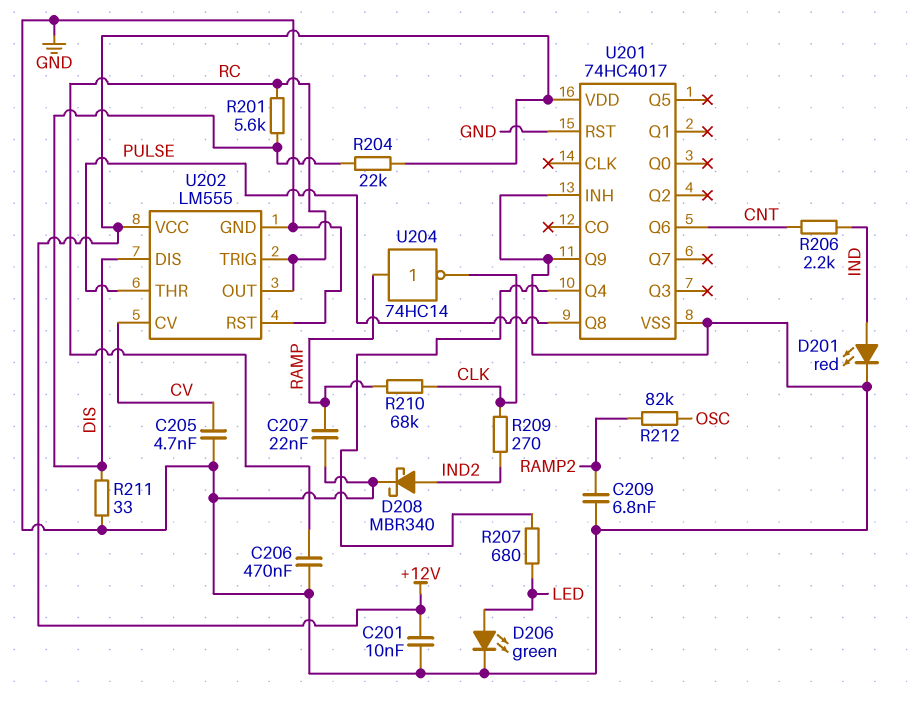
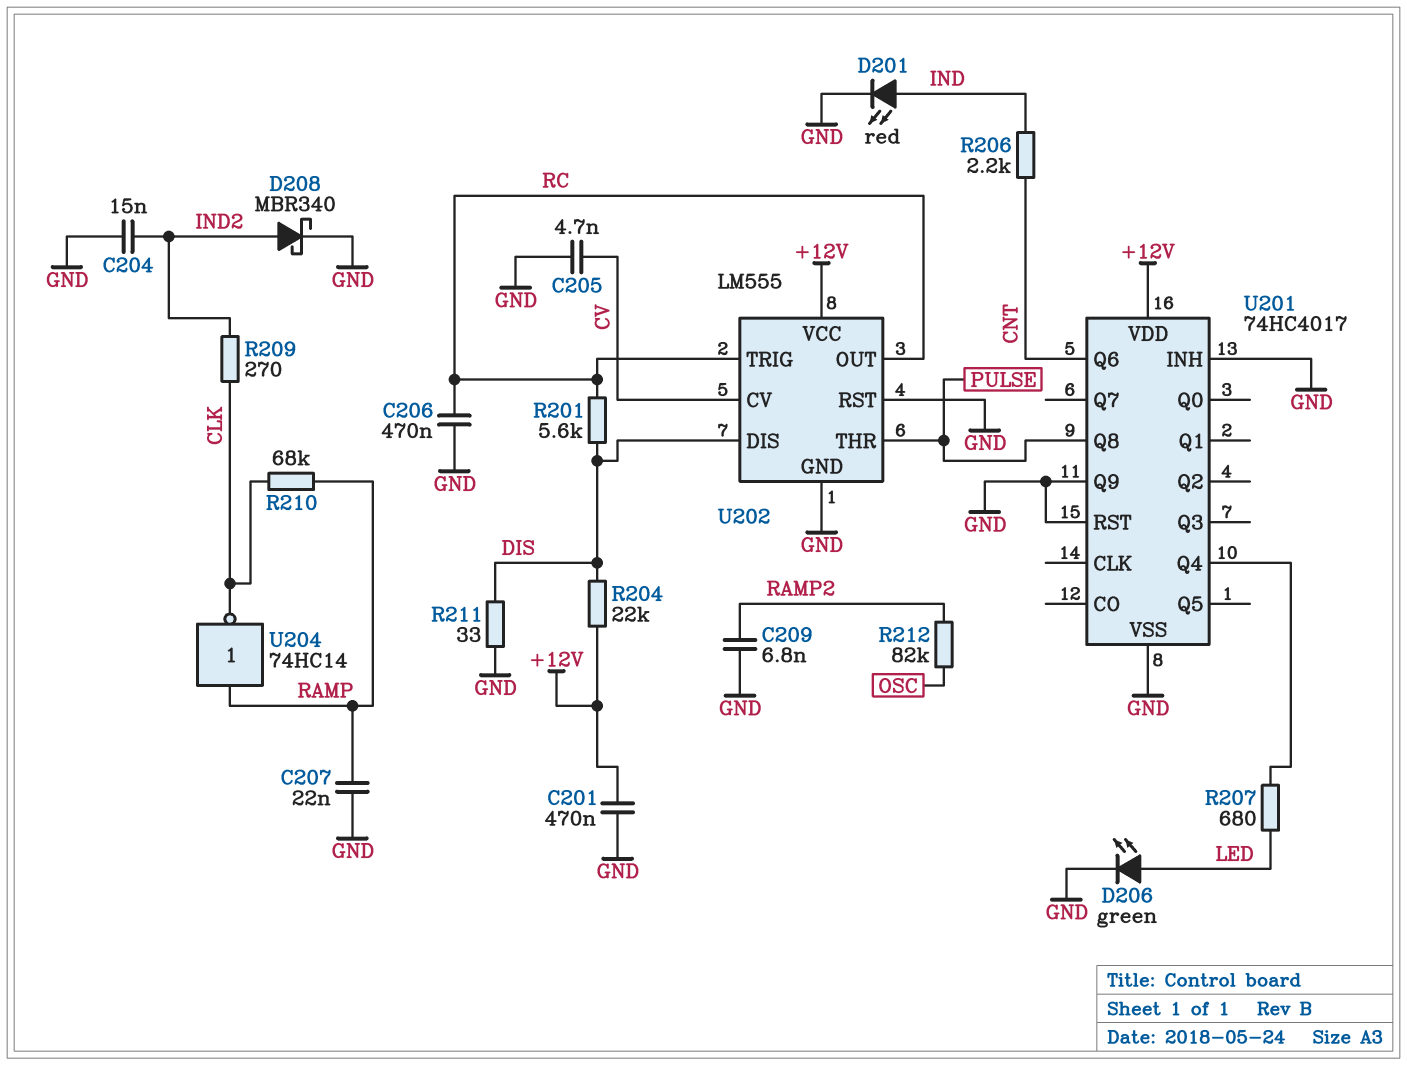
C201: 10nF (+12V, GND) -> 470nF (+12V, GND)
C204: none -> 15nF (GND, IND2)

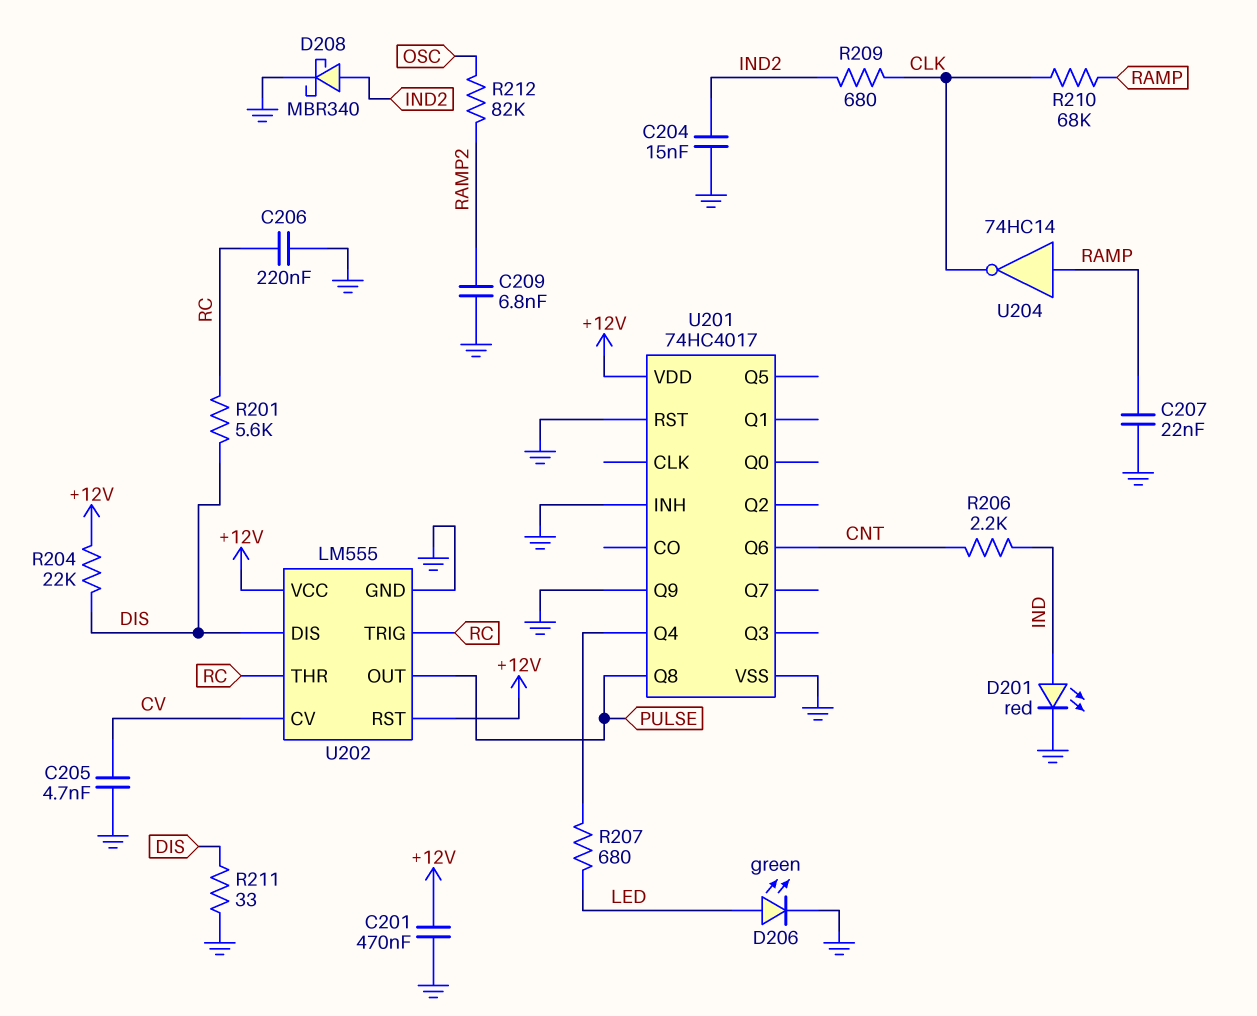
C206: 470nF (GND, RC) -> 220nF (GND, RC)
R209: 270 (CLK, IND2) -> 680 (CLK, IND2)
U202 pin OUT: RC -> PULSE
U202 pin RST: GND -> +12V
U202 pin THR: PULSE -> RC

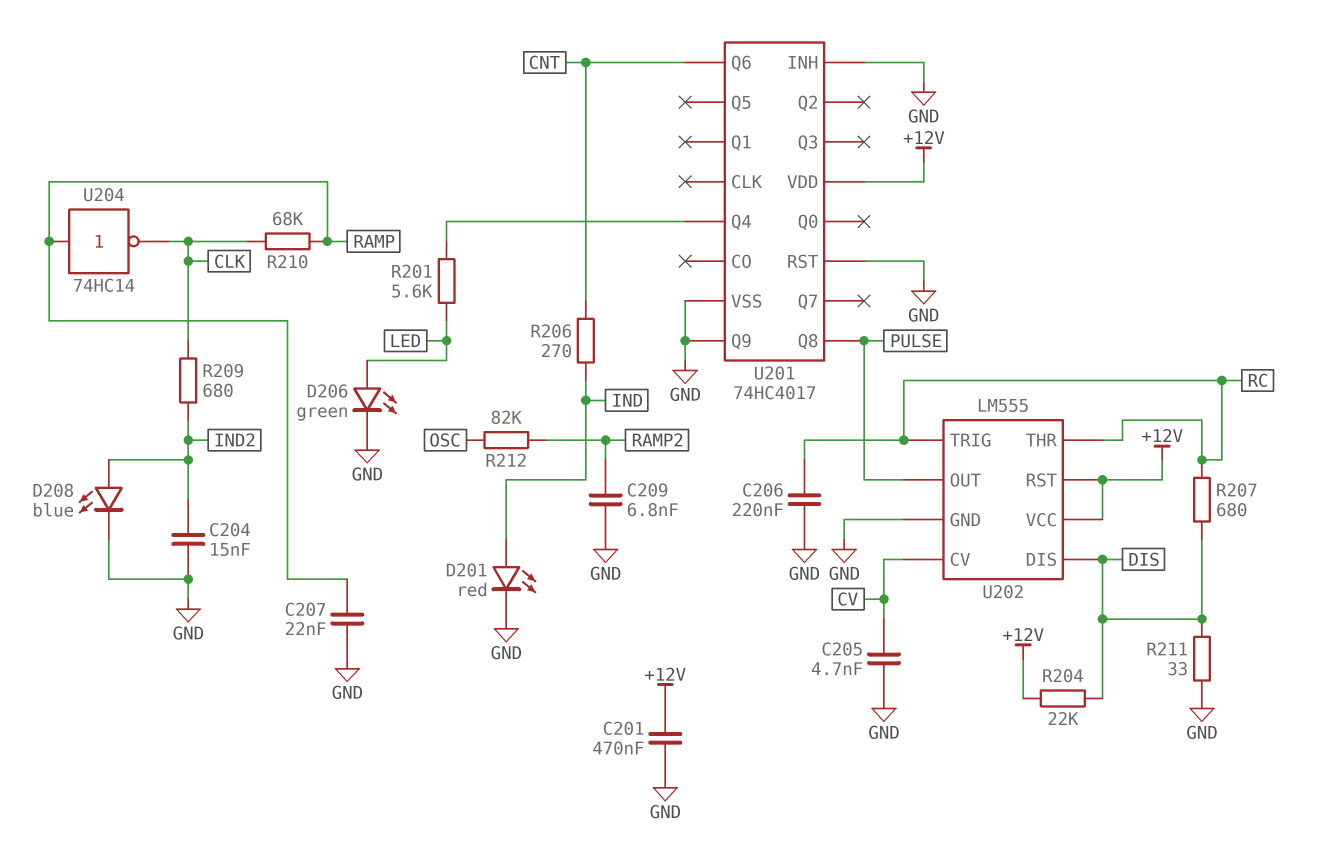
D208: schottky MBR340 (A IND2, K GND) -> LED blue (A IND2, K GND)
R201: 5.6k (DIS, RC) -> 5.6k (LED, U201/Q4)
R206: 2.2k (CNT, IND) -> 270 (CNT, IND)
R207: 680 (LED, U201/Q4) -> 680 (DIS, RC)

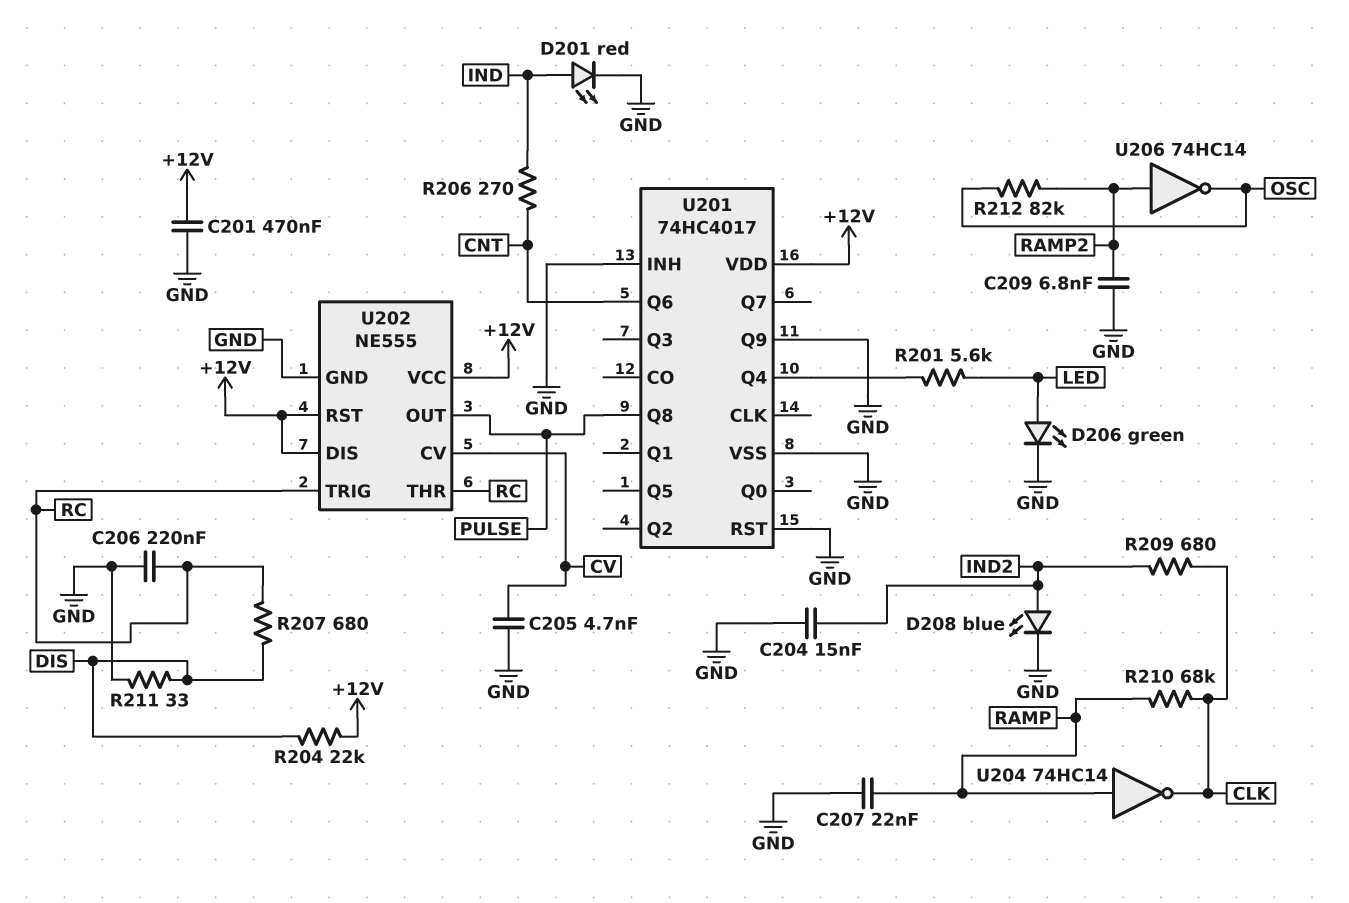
U202: LM555 -> NE555
U202 pin DIS: DIS -> +12V
U206: none -> NOT 74HC14 (in RAMP2, out OSC)

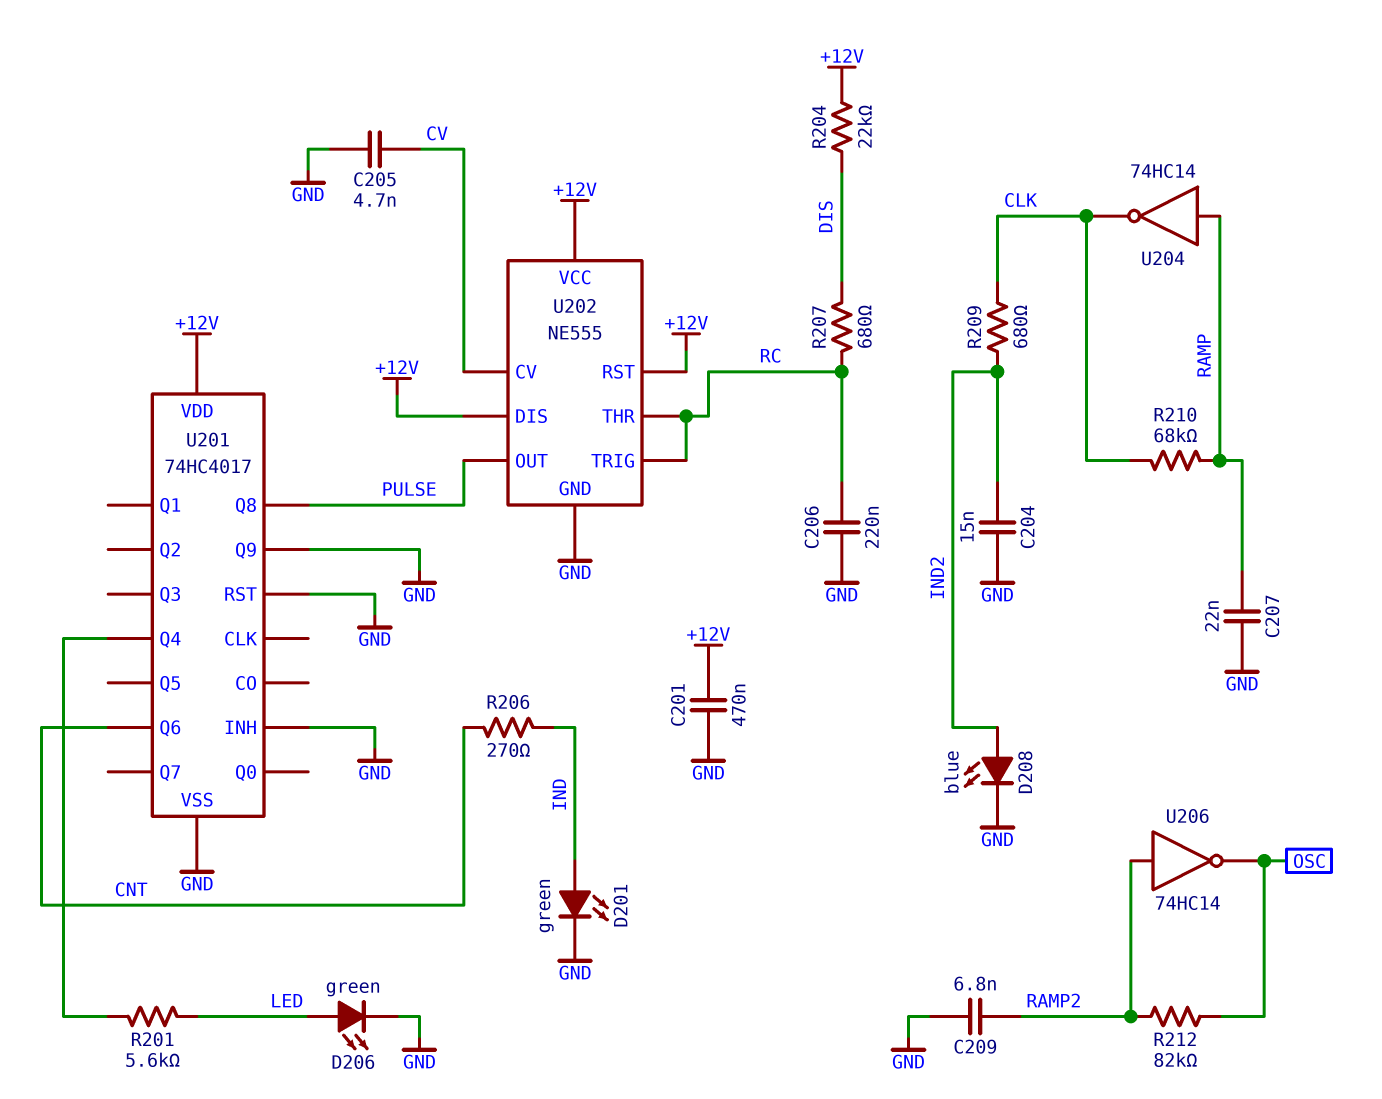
D201: LED red (A IND, K GND) -> LED green (A IND, K GND)
R211: 33 (DIS, GND) -> none

